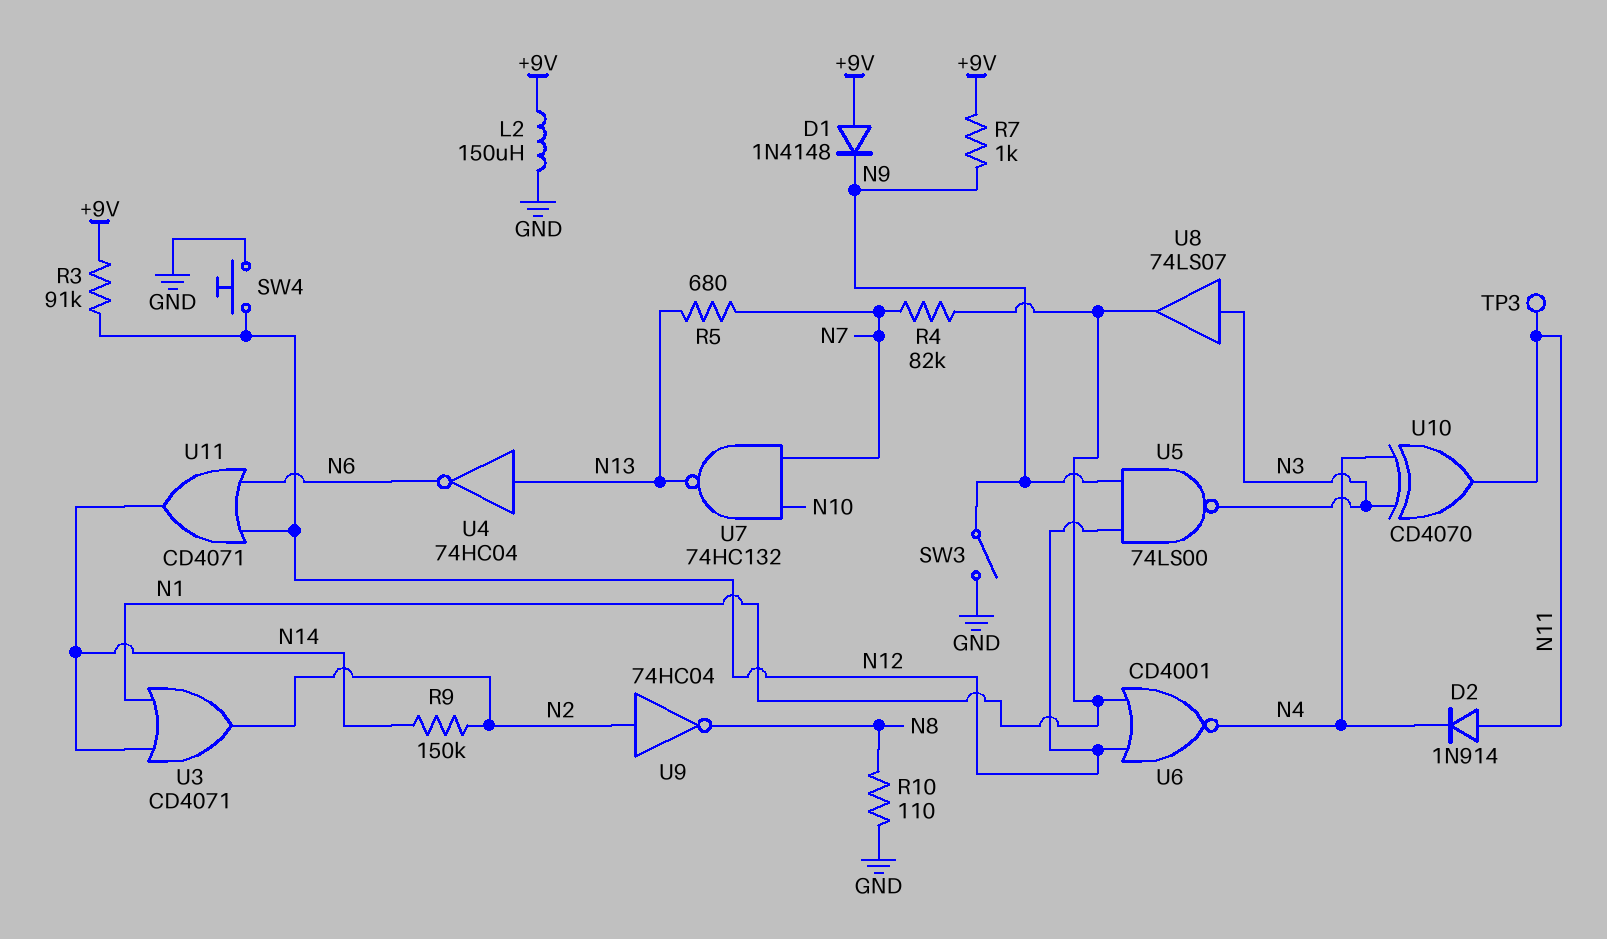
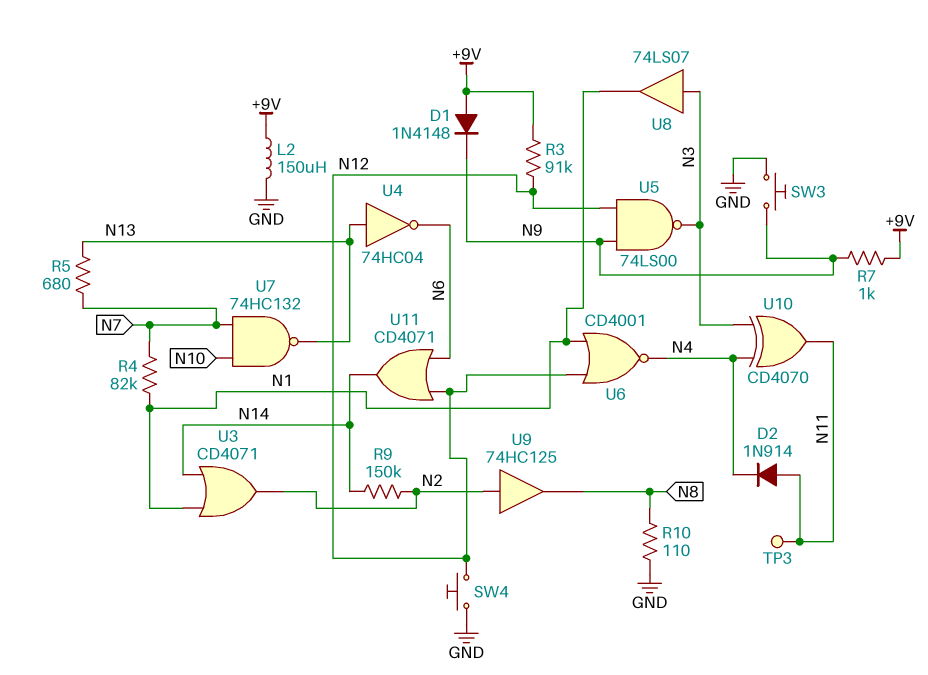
SW3: switch (GND, N9) -> button (GND, N9)
U9: NOT 74HC04 (in N2, out N8) -> buffer 74HC125 (in N2, out N8)

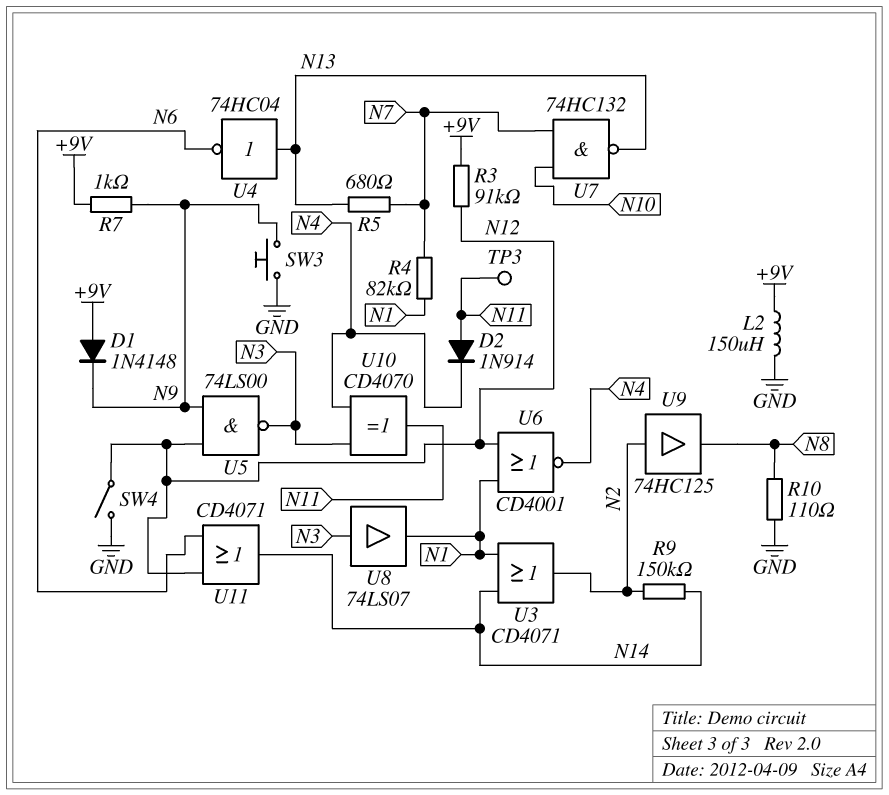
SW4: button (GND, N12) -> switch (GND, N12)

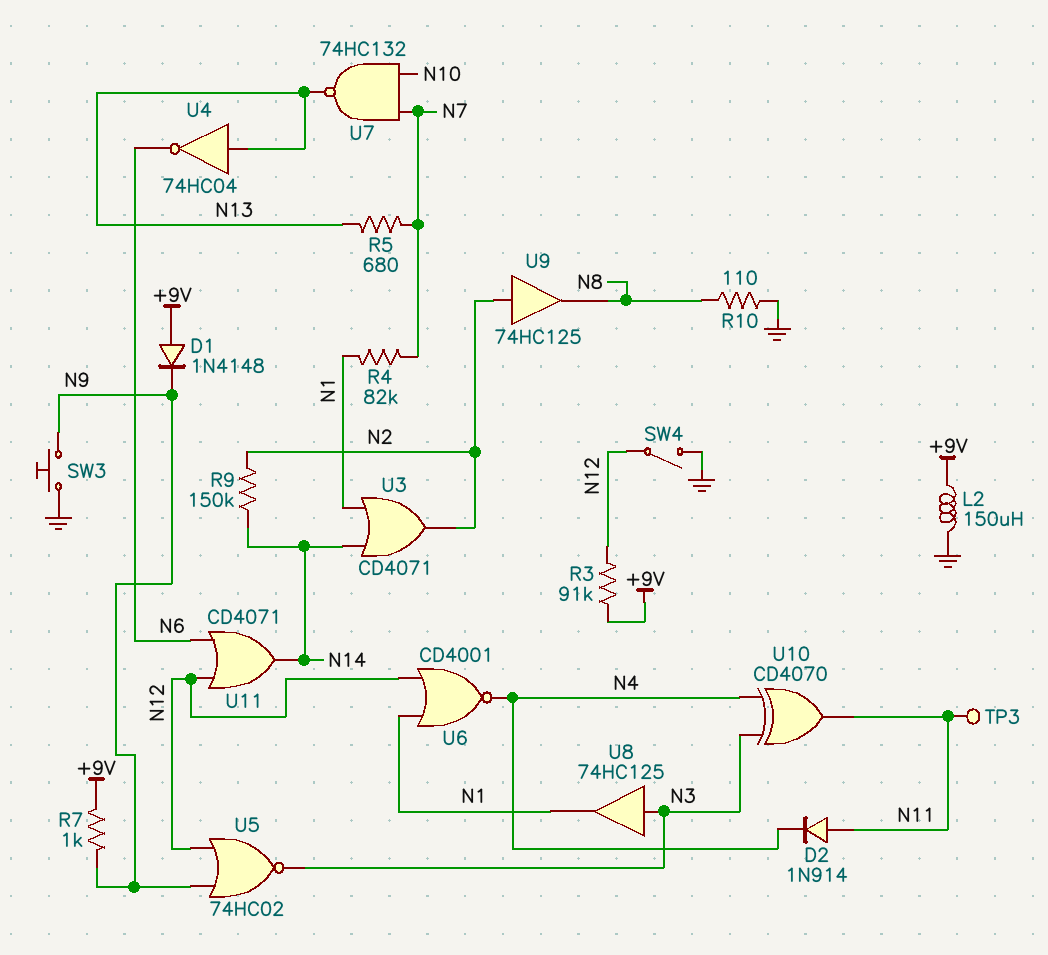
U5: NAND 74LS00 (in N9, in N12, out N3) -> NOR 74HC02 (in N9, in N12, out N3)
U8: buffer 74LS07 (in N3, out N1) -> buffer 74HC125 (in N3, out N1)

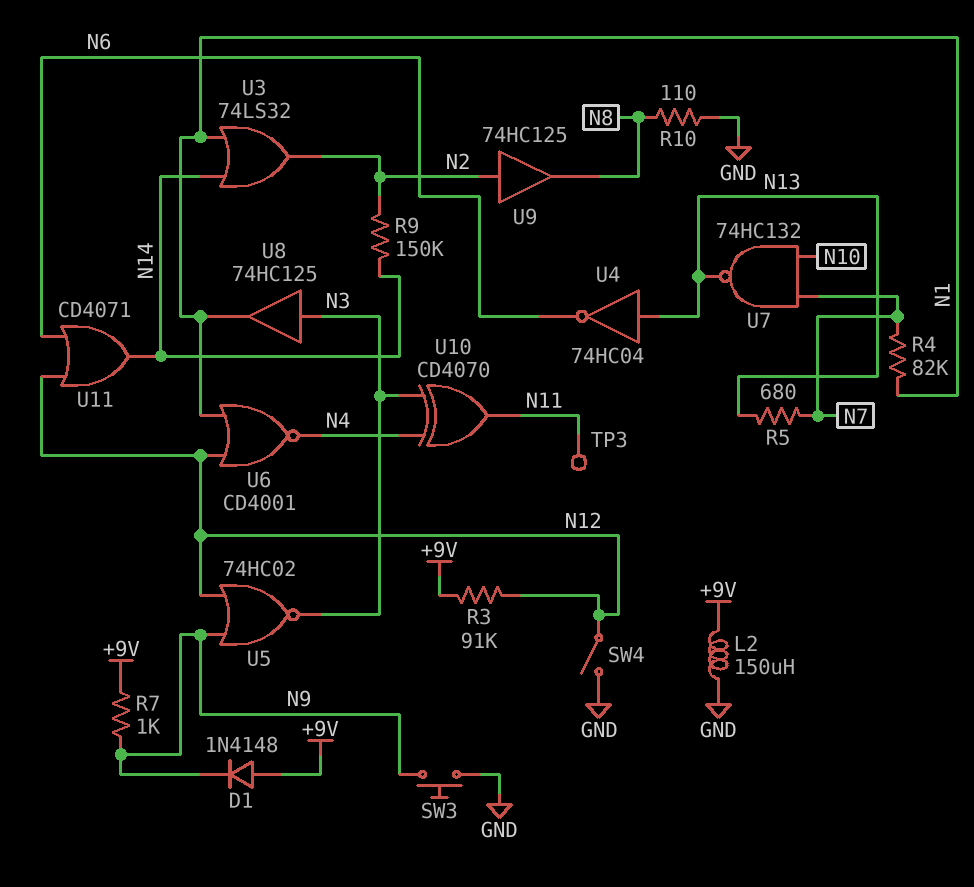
D2: diode 1N914 (A N11, K N4) -> none
U3: OR CD4071 (in N1, in N14, out N2) -> OR 74LS32 (in N1, in N14, out N2)

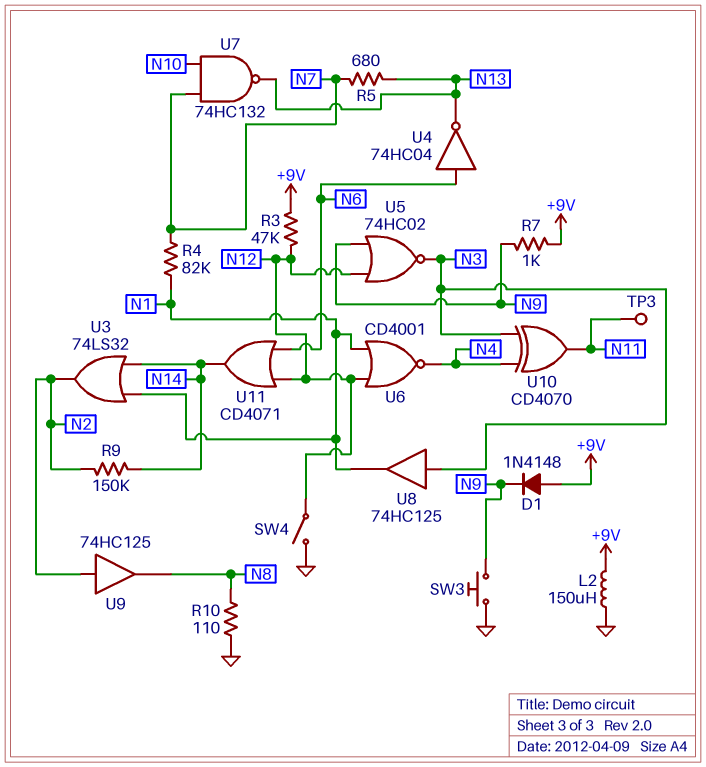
R3: 91k (+9V, N12) -> 47k (+9V, N12)
U4: NOT 74HC04 (in N13, out N6) -> NOT 74HC04 (in N6, out N13)

